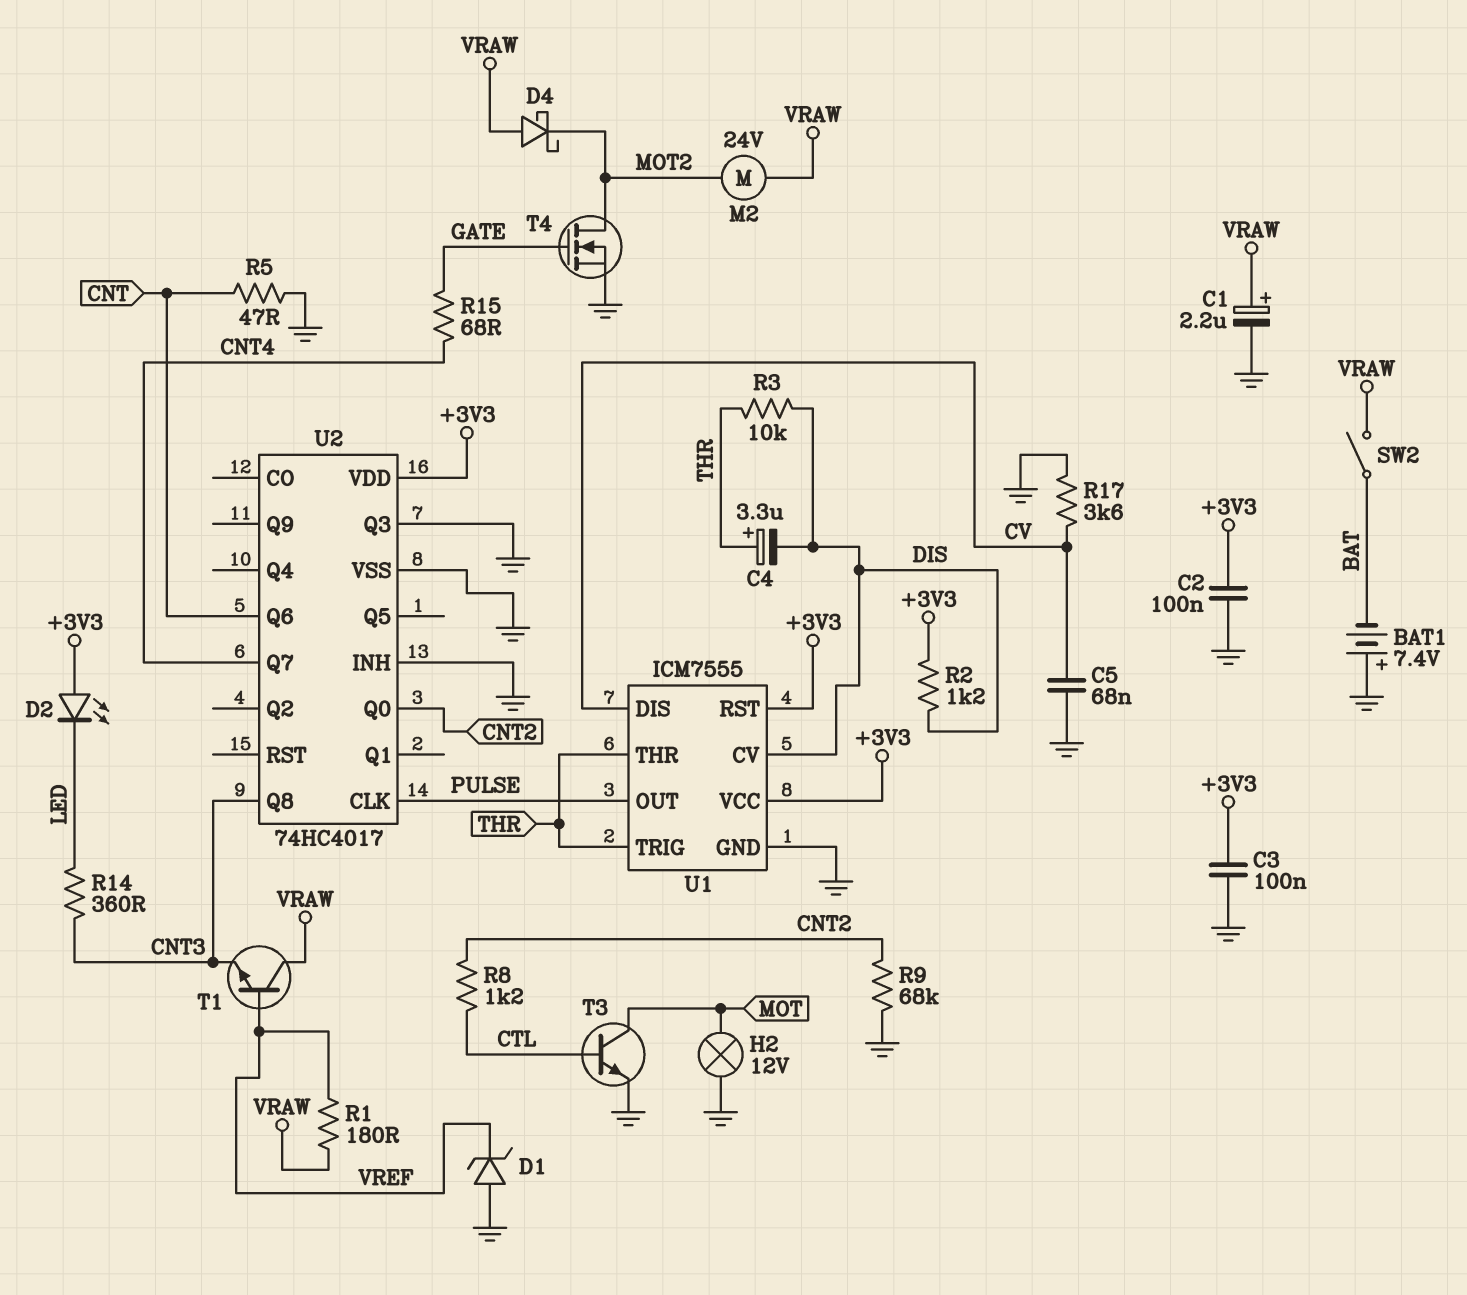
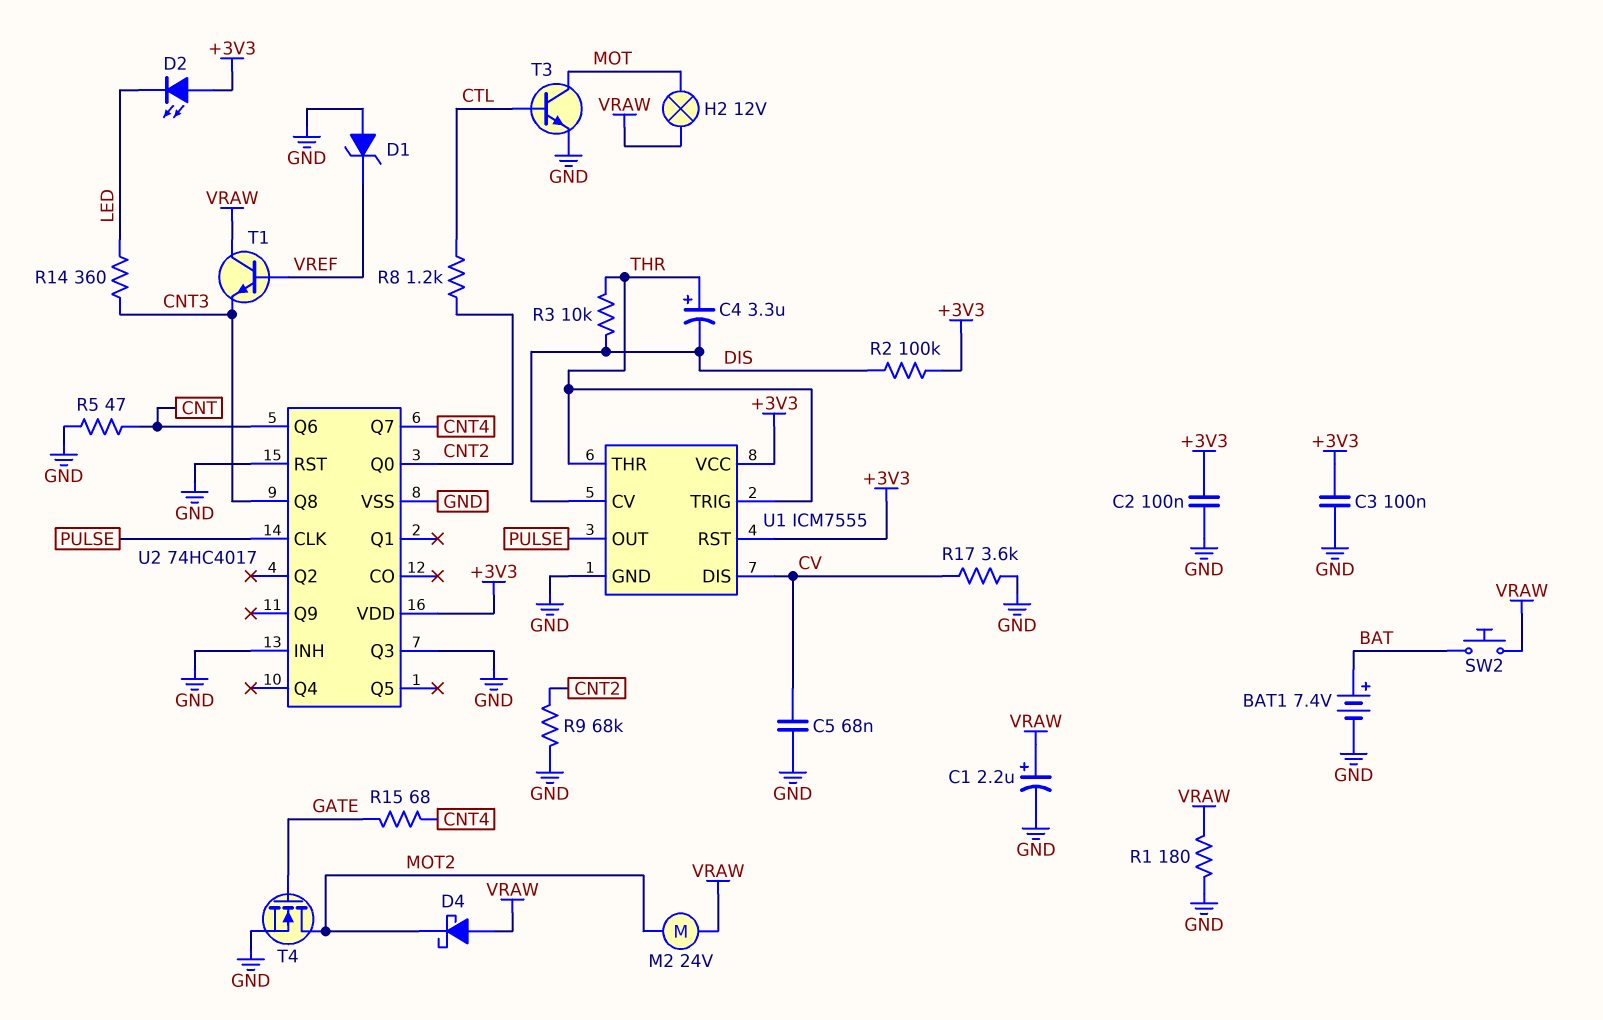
BAT1: 7.4V (plus GND, minus BAT) -> 7.4V (plus BAT, minus GND)
H2: lamp 12V (GND, MOT) -> lamp 12V (MOT, VRAW)
R1: 180 (VRAW, VREF) -> 180 (GND, VRAW)
R2: 1.2k (+3V3, DIS) -> 100k (+3V3, DIS)
SW2: switch (BAT, VRAW) -> button (BAT, VRAW)
U2 pin RST: none -> GND

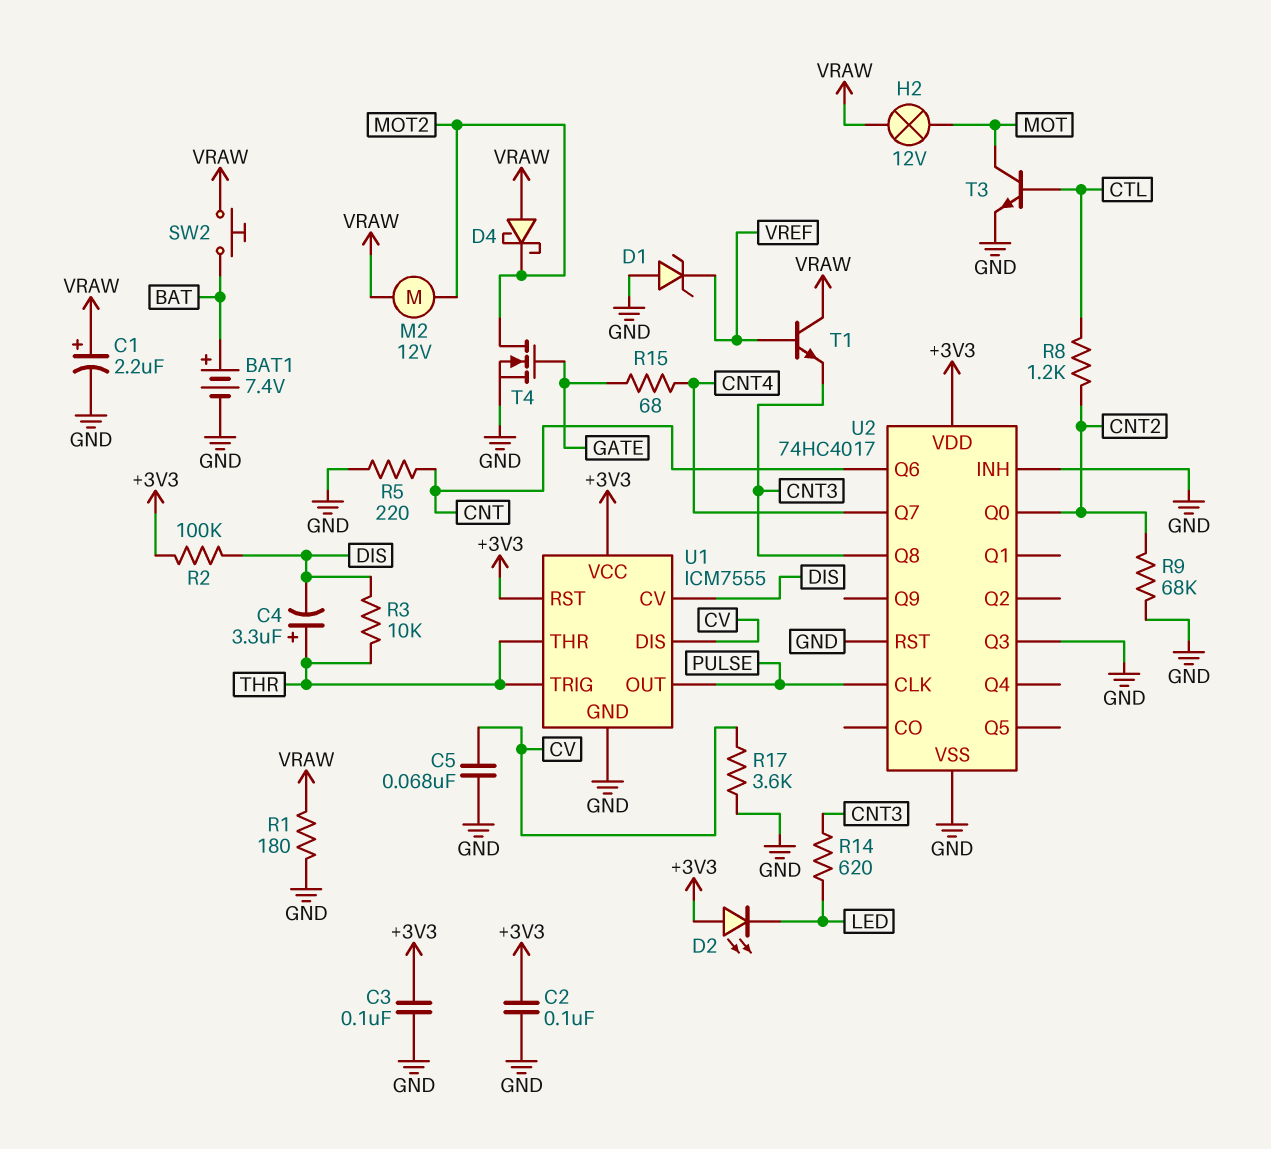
M2: motor 24V (MOT2, VRAW) -> motor 12V (MOT2, VRAW)
R5: 47 (CNT, GND) -> 220 (CNT, GND)
R14: 360 (CNT3, LED) -> 620 (CNT3, LED)

